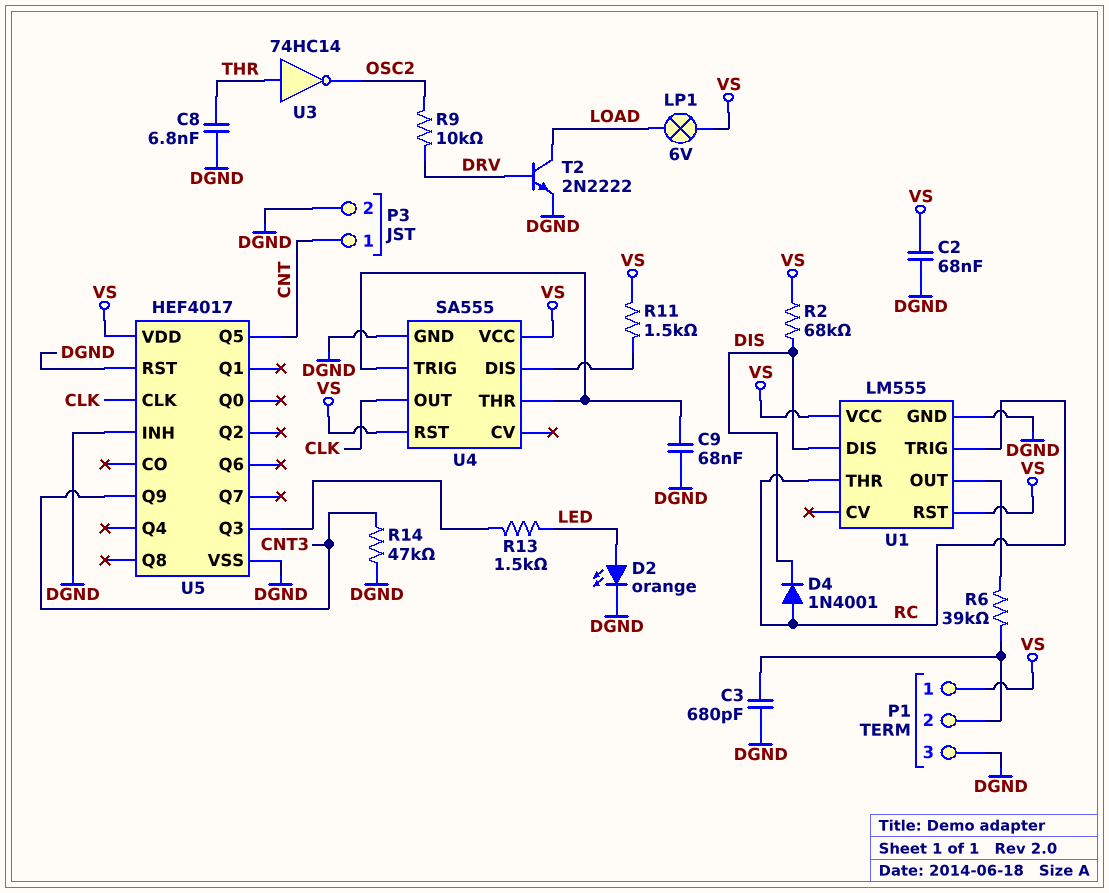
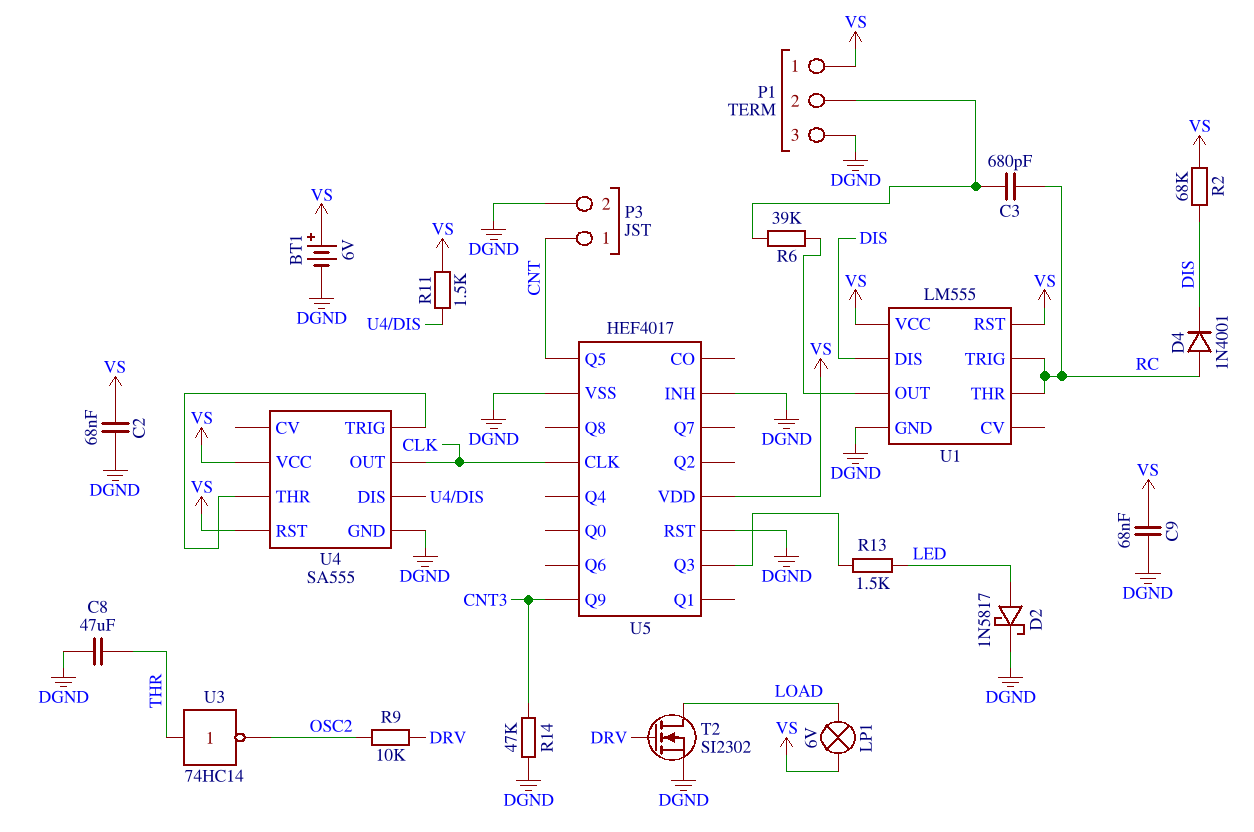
BT1: none -> 6V (plus VS, minus DGND)
C3: 680pF (DGND, P1/2) -> 680pF (P1/2, RC)
C8: 6.8nF (DGND, THR) -> 47uF (DGND, THR)
C9: 68nF (DGND, U4/THR) -> 68nF (DGND, VS)
D2: LED orange (A LED, K DGND) -> schottky 1N5817 (A LED, K DGND)
T2: NPN 2N2222 (B DRV, C LOAD, E DGND) -> NMOS SI2302 (G DRV, D LOAD, S DGND)

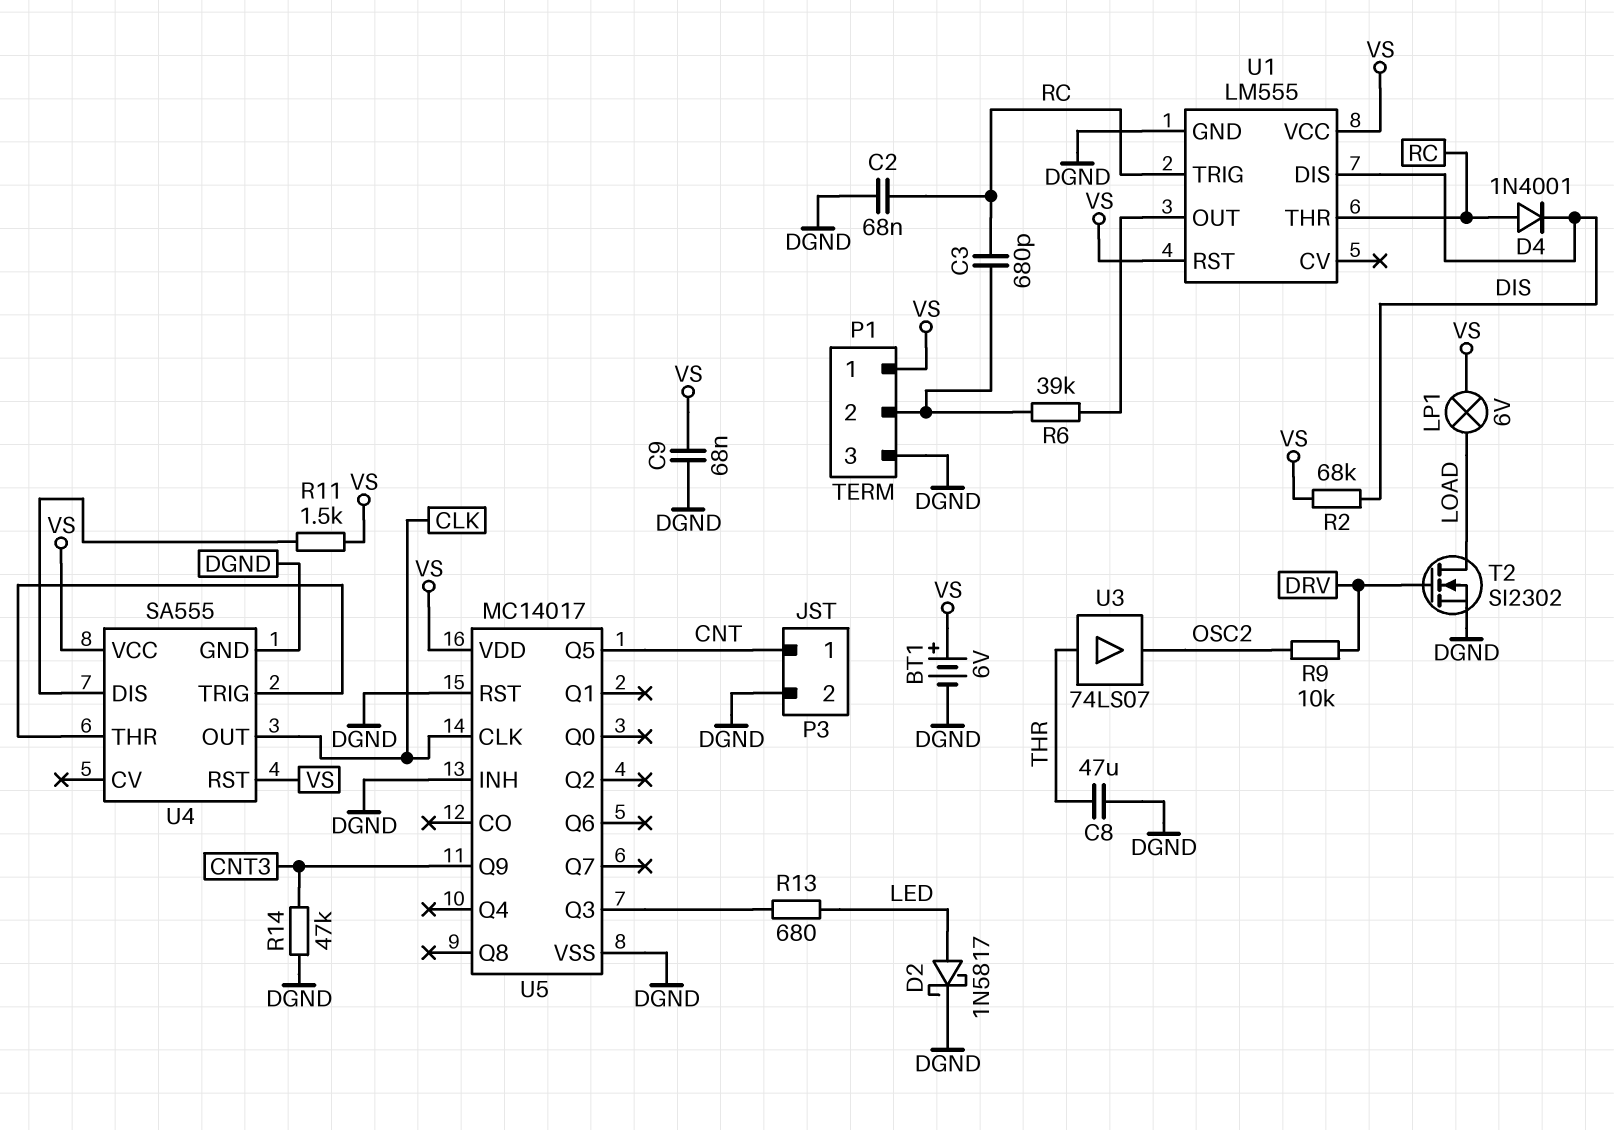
C2: 68nF (DGND, VS) -> 68nF (DGND, RC)
R13: 1.5k (LED, U5/Q3) -> 680 (LED, U5/Q3)
U3: NOT 74HC14 (in THR, out OSC2) -> buffer 74LS07 (in THR, out OSC2)
U5: HEF4017 -> MC14017

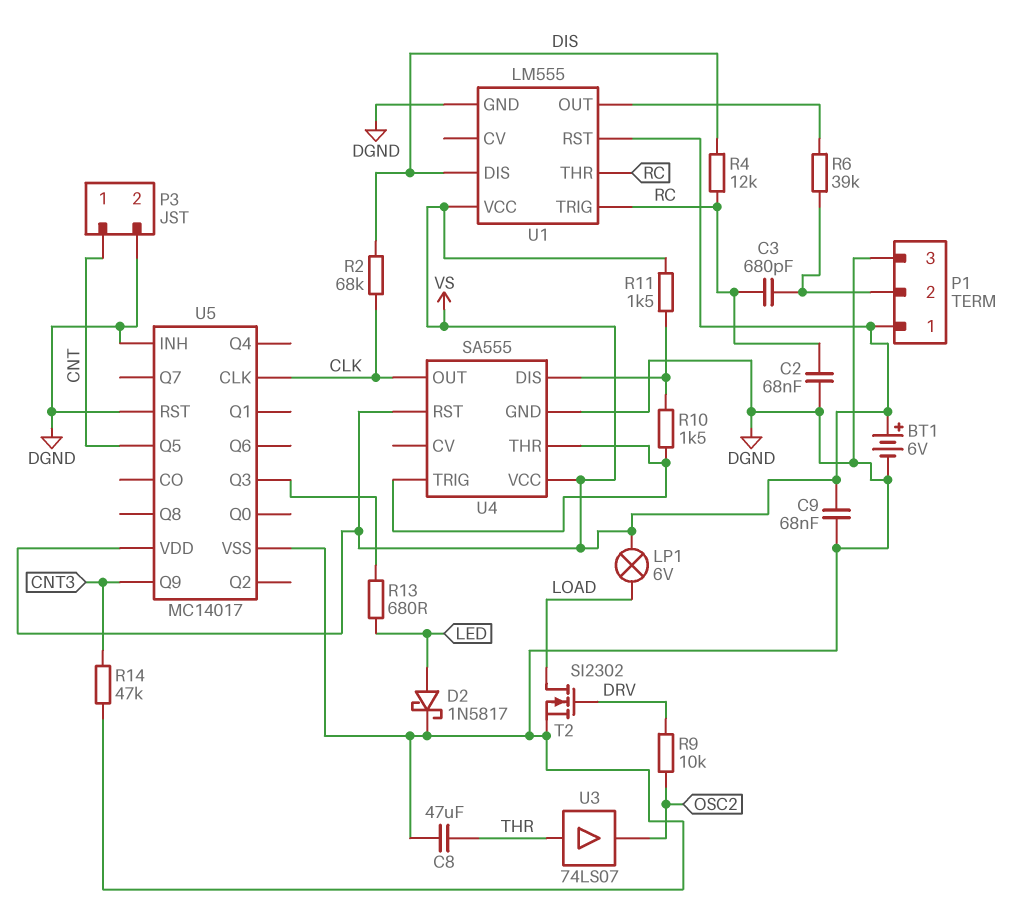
D4: diode 1N4001 (A RC, K DIS) -> none
R2: 68k (DIS, VS) -> 68k (CLK, DIS)
R4: none -> 12k (DIS, RC)
R10: none -> 1.5k (U4/DIS, U4/THR)

